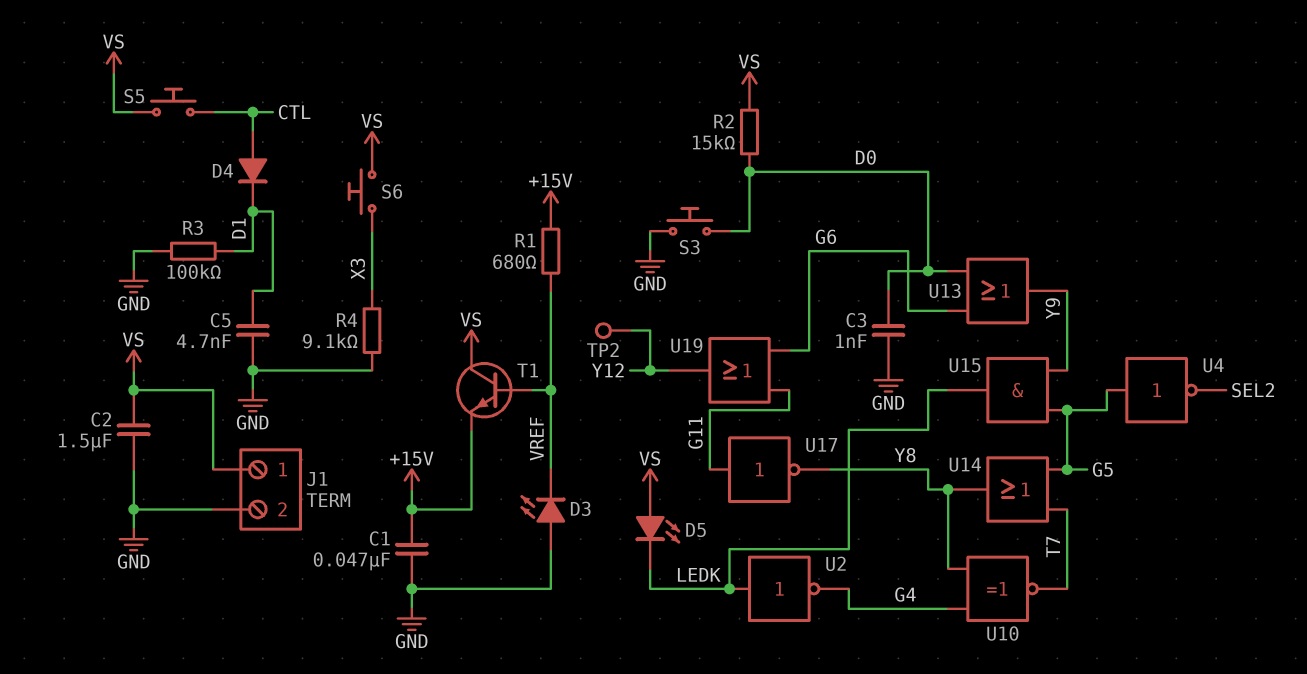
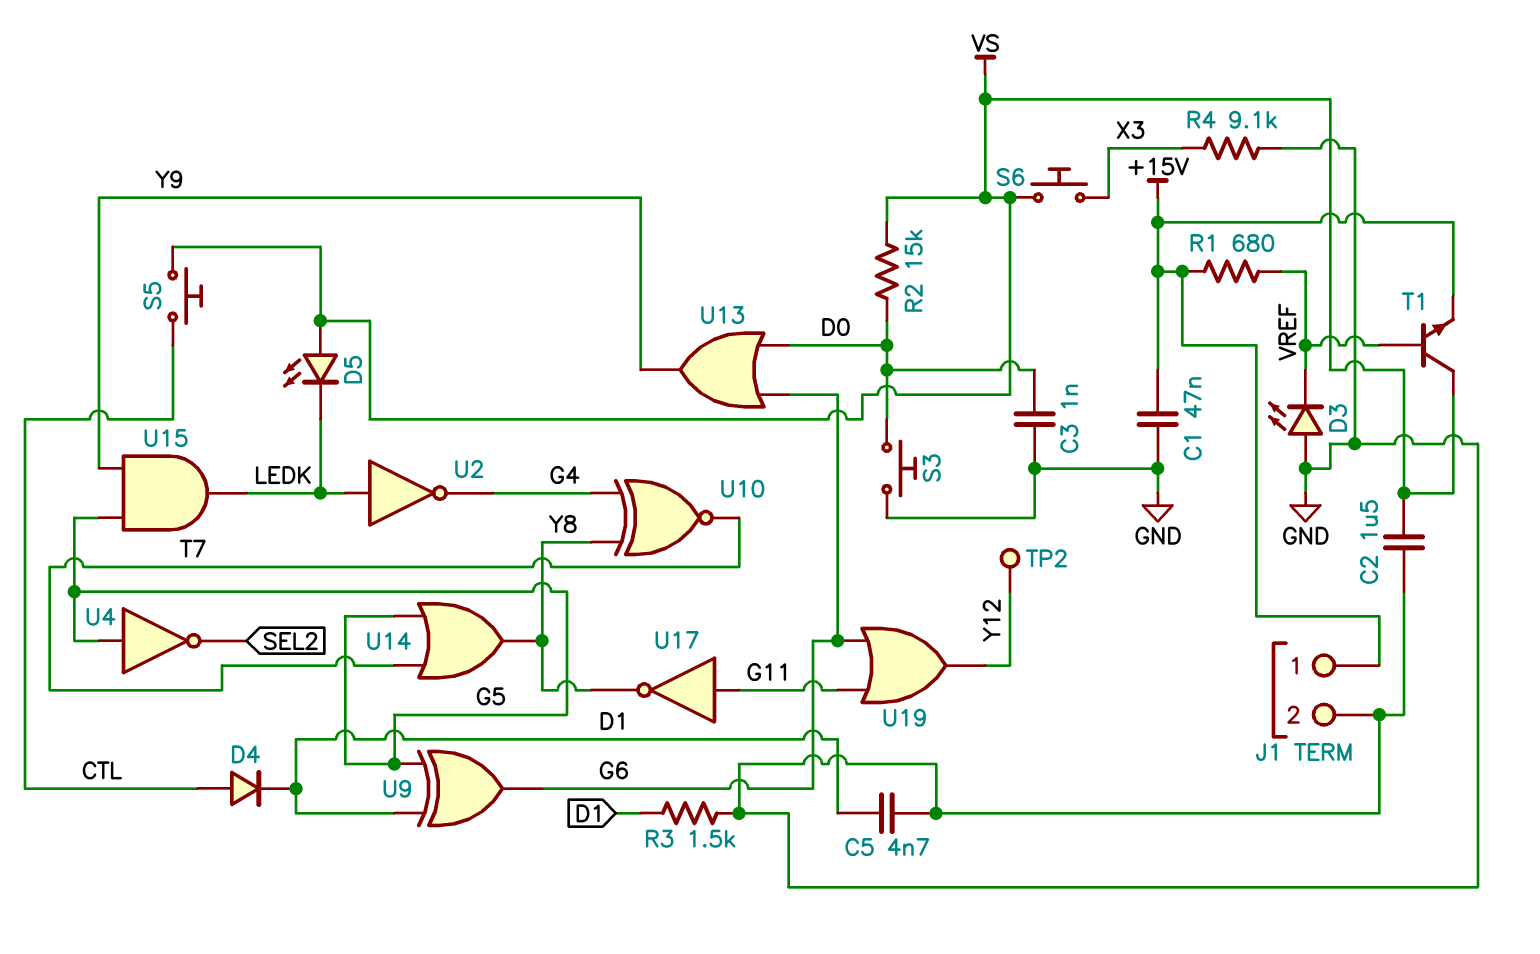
J1 pin 1: VS -> +15V
R3: 100k (D1, GND) -> 1.5k (D1, GND)
U9: none -> XOR (in D1, in G5, out G6)

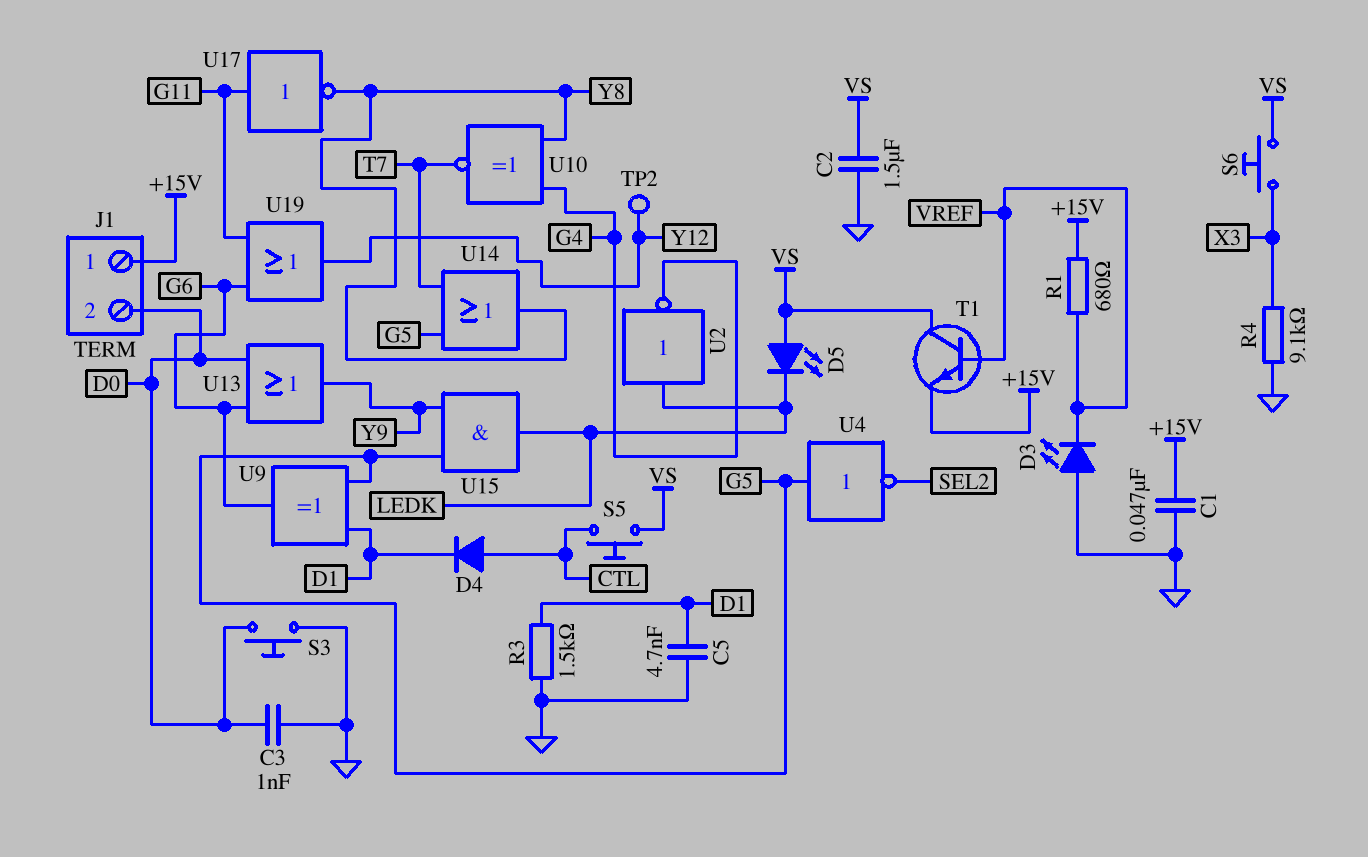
J1 pin 2: GND -> D0
R2: 15k (D0, VS) -> none

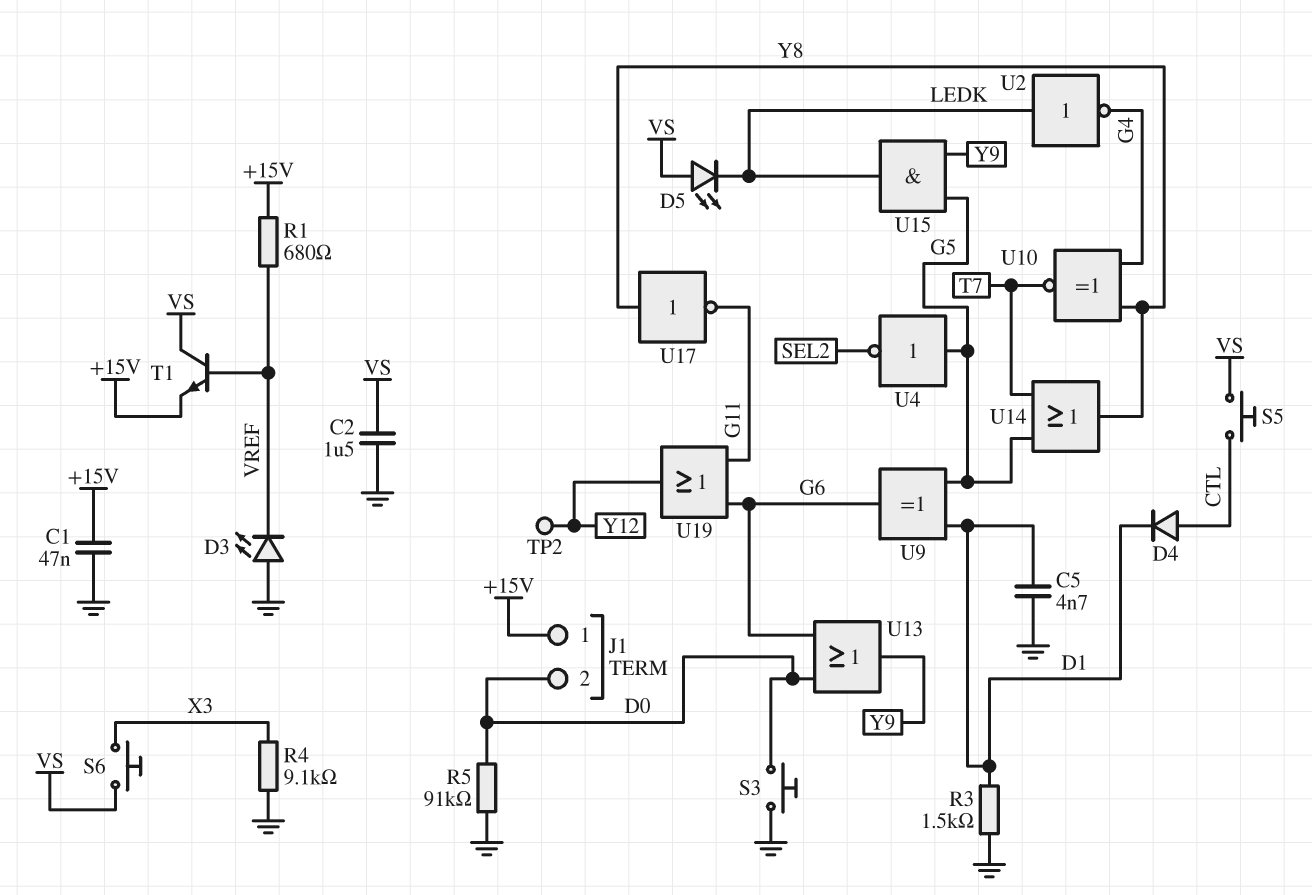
C3: 1nF (D0, GND) -> none
R5: none -> 91k (D0, GND)
U17: NOT (in G11, out Y8) -> NOT (in Y8, out G11)

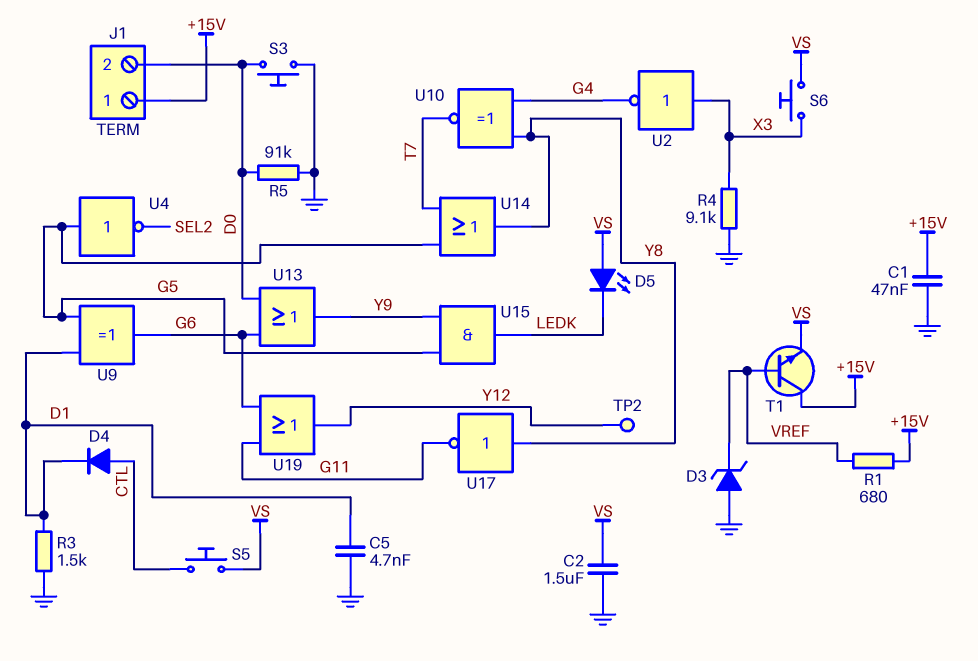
D3: LED (A GND, K VREF) -> zener (A GND, K VREF)
T1: NPN (B VREF, C VS, E +15V) -> NPN (B VREF, C +15V, E VS)
U2: NOT (in LEDK, out G4) -> NOT (in X3, out G4)

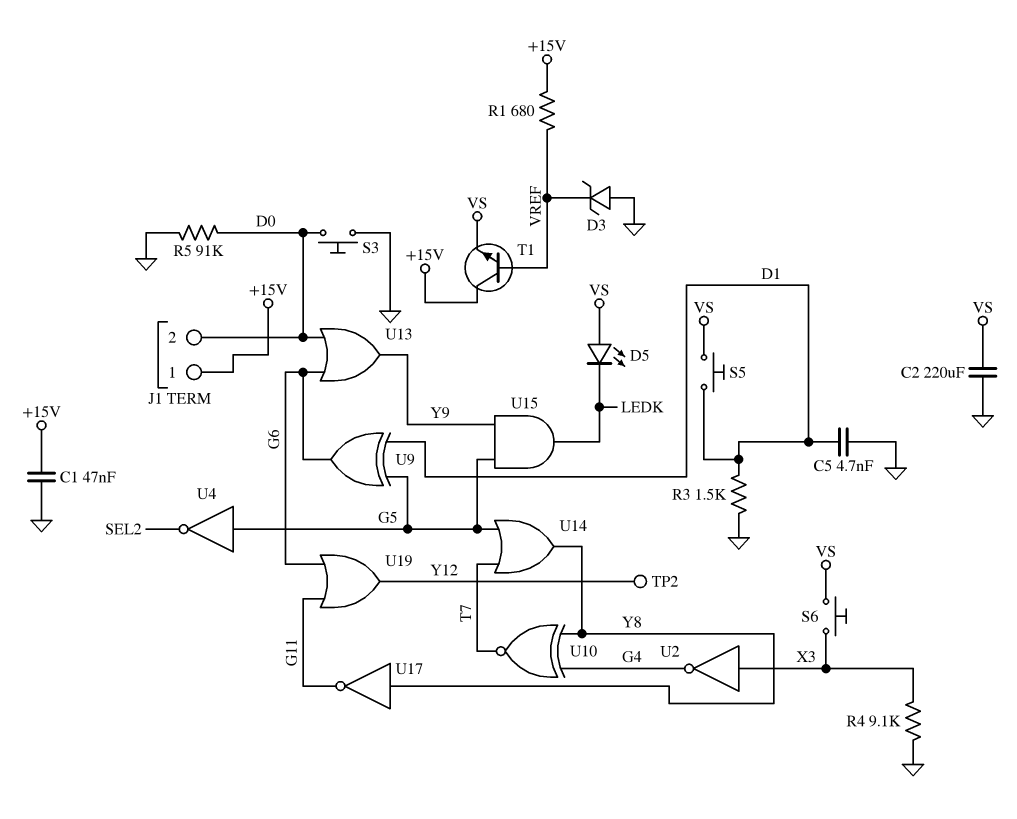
C2: 1.5uF (GND, VS) -> 220uF (GND, VS)
D4: diode (A CTL, K D1) -> none
S5: button (CTL, VS) -> button (D1, VS)

